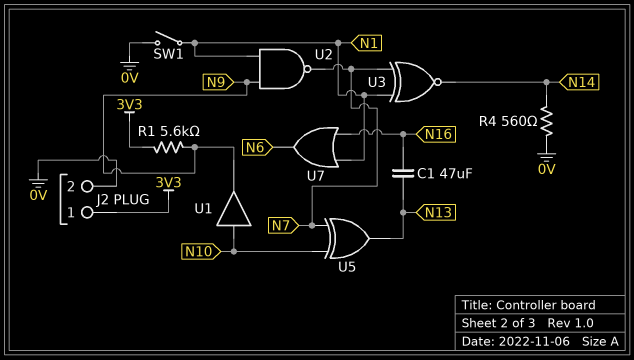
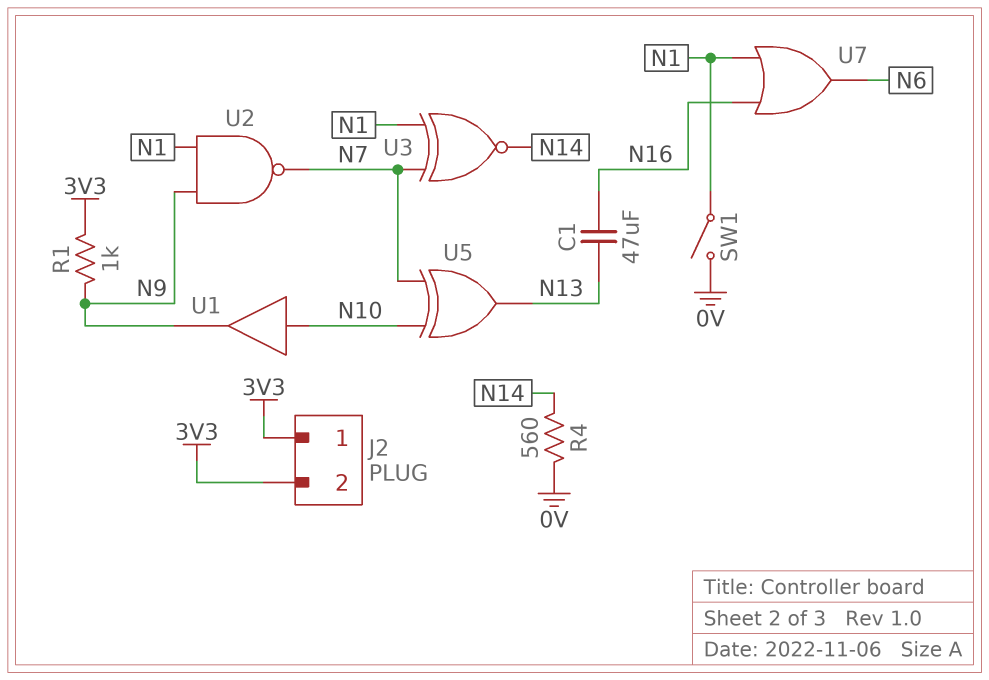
J2 pin 2: 0V -> 3V3
R1: 5.6k (3V3, N9) -> 1k (3V3, N9)

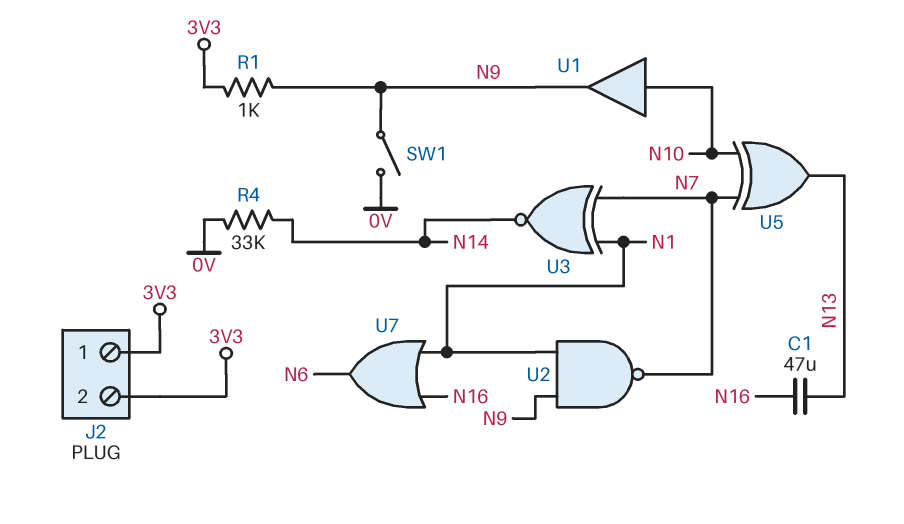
R4: 560 (0V, N14) -> 33k (0V, N14)
SW1: switch (0V, N1) -> switch (0V, N9)

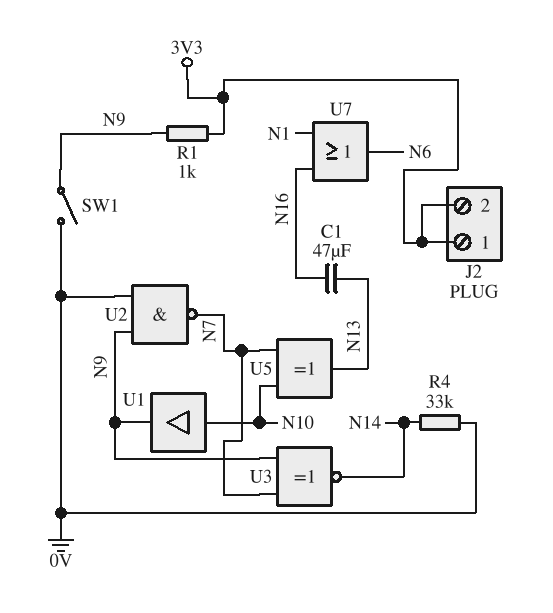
U2: NAND (in N1, in N9, out N7) -> NAND (in 0V, in N9, out N7)
U3: XNOR (in N1, in N7, out N14) -> XNOR (in N7, in N9, out N14)

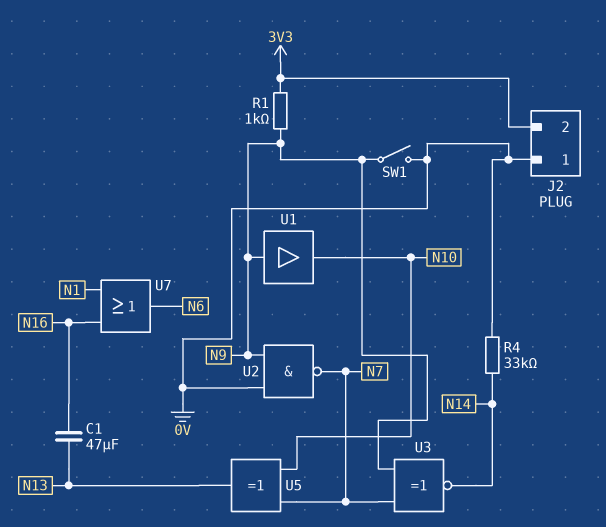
J2 pin 1: 3V3 -> 0V
U1: buffer (in N10, out N9) -> buffer (in N9, out N10)

